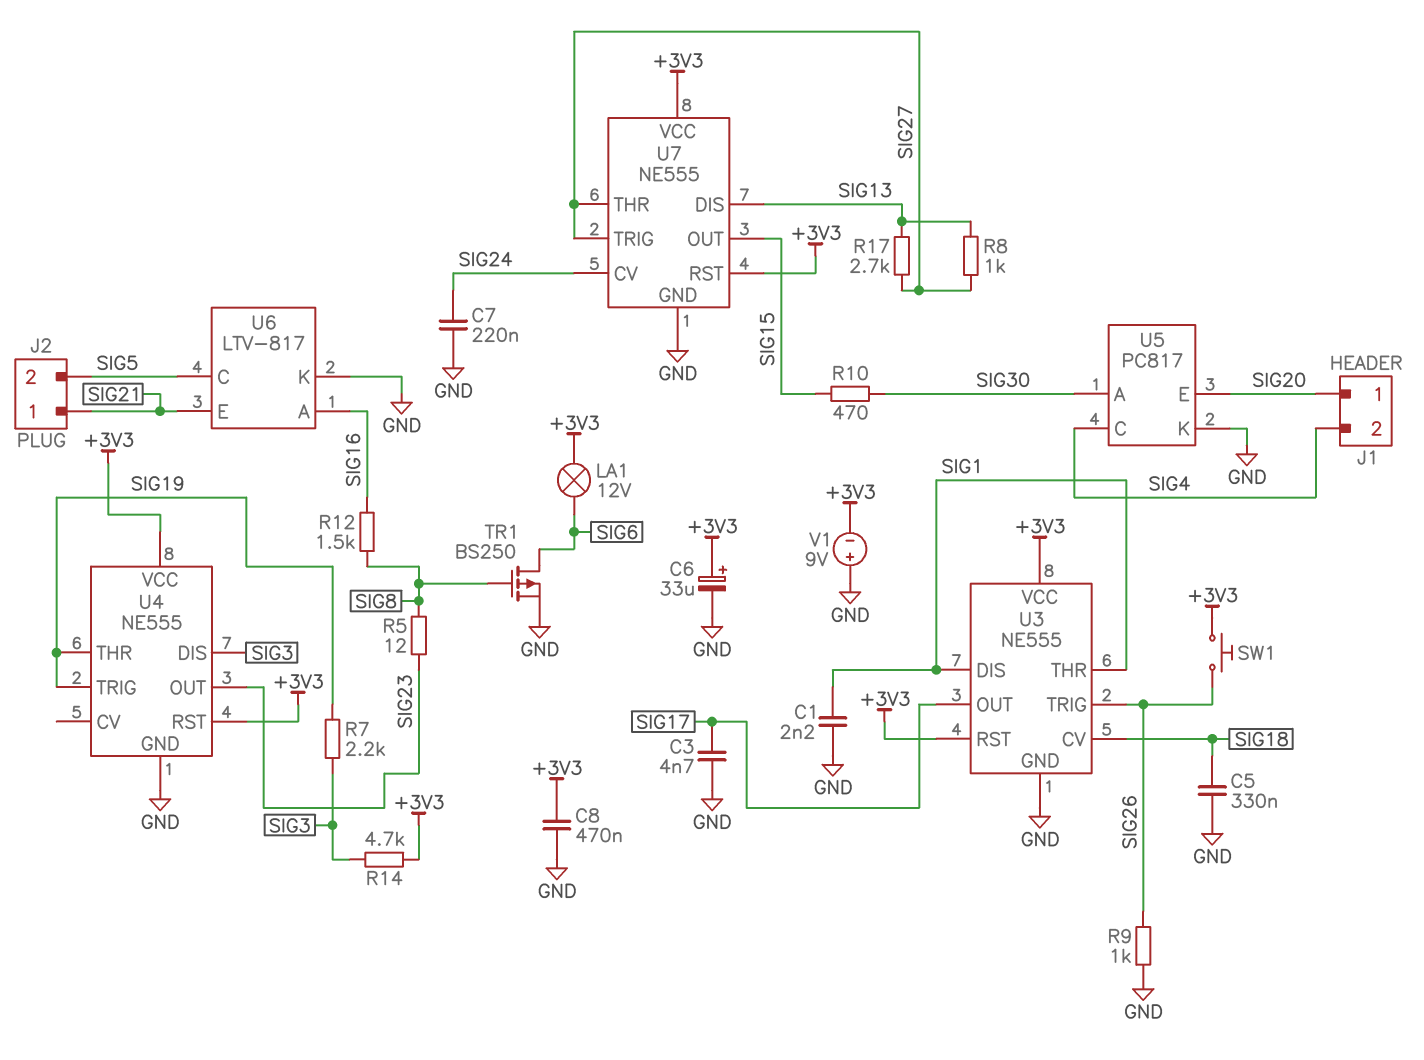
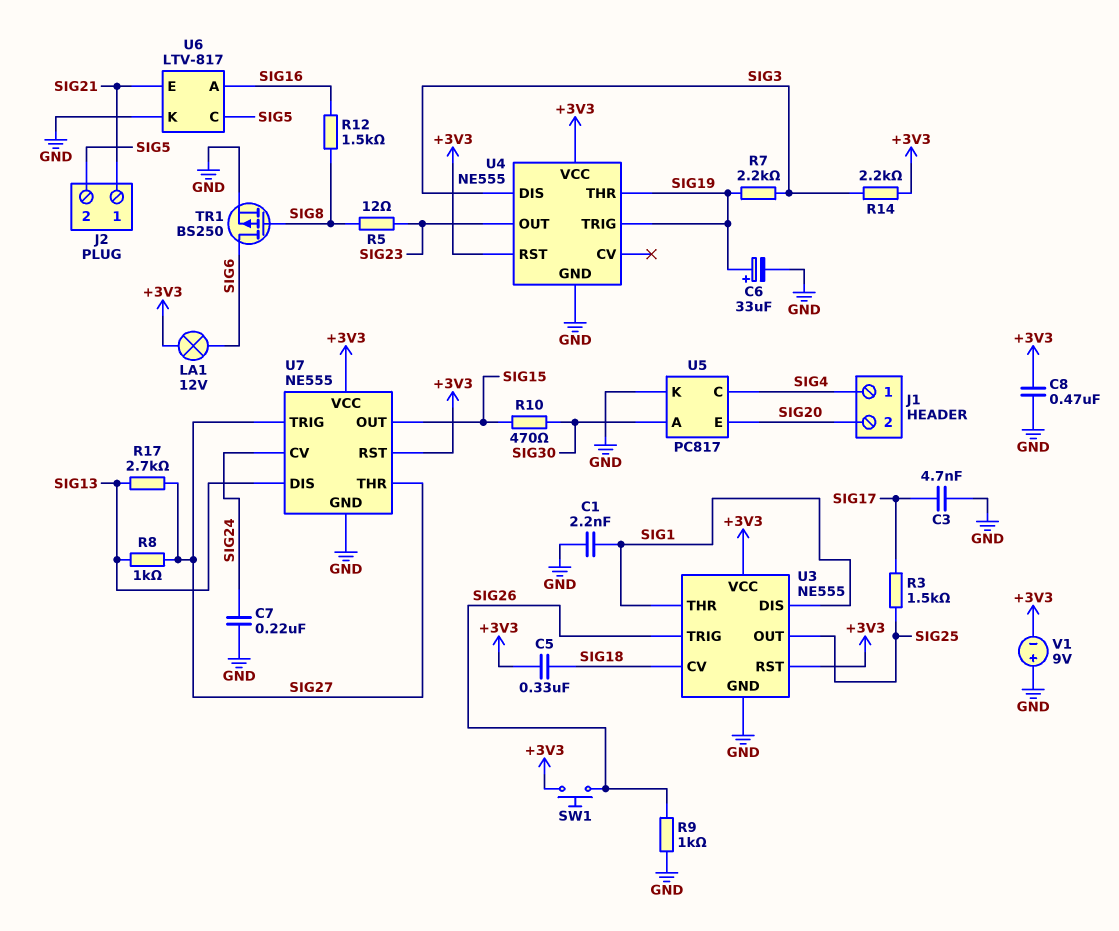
C5: 330nF (GND, SIG18) -> 330nF (+3V3, SIG18)
C6: 33uF (plus +3V3, minus GND) -> 33uF (plus SIG19, minus GND)
J1 pin 1: SIG20 -> SIG4
J1 pin 2: SIG4 -> SIG20
R3: none -> 1.5k (SIG17, SIG25)
R14: 4.7k (+3V3, SIG3) -> 2.2k (+3V3, SIG3)
U3 pin OUT: SIG17 -> SIG25

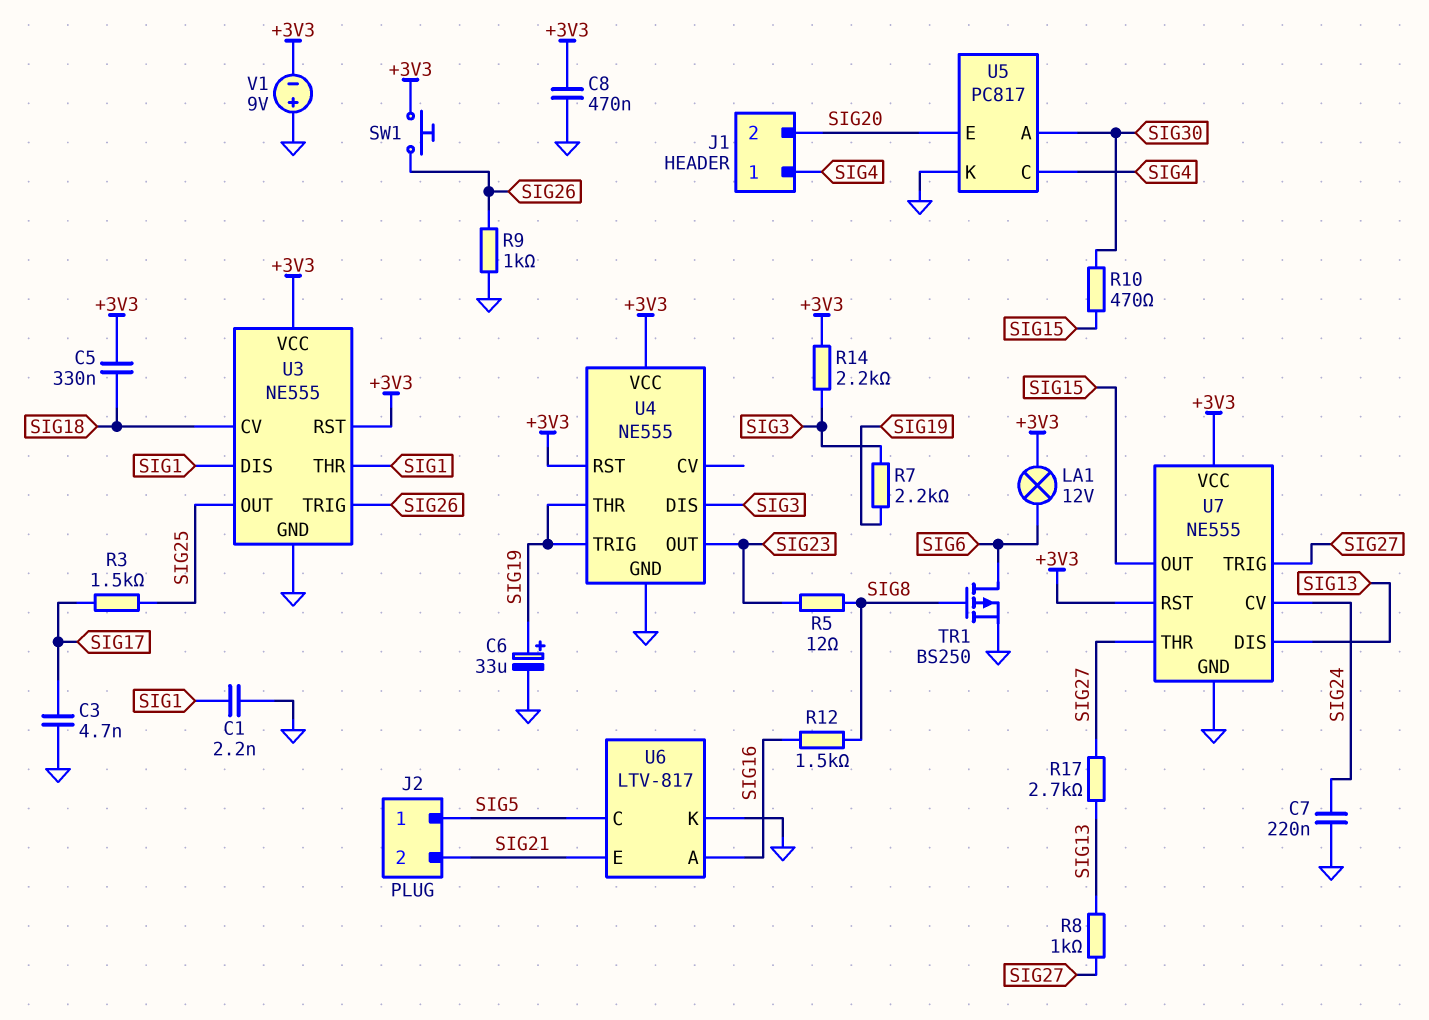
J2 pin 1: SIG21 -> SIG5
J2 pin 2: SIG5 -> SIG21

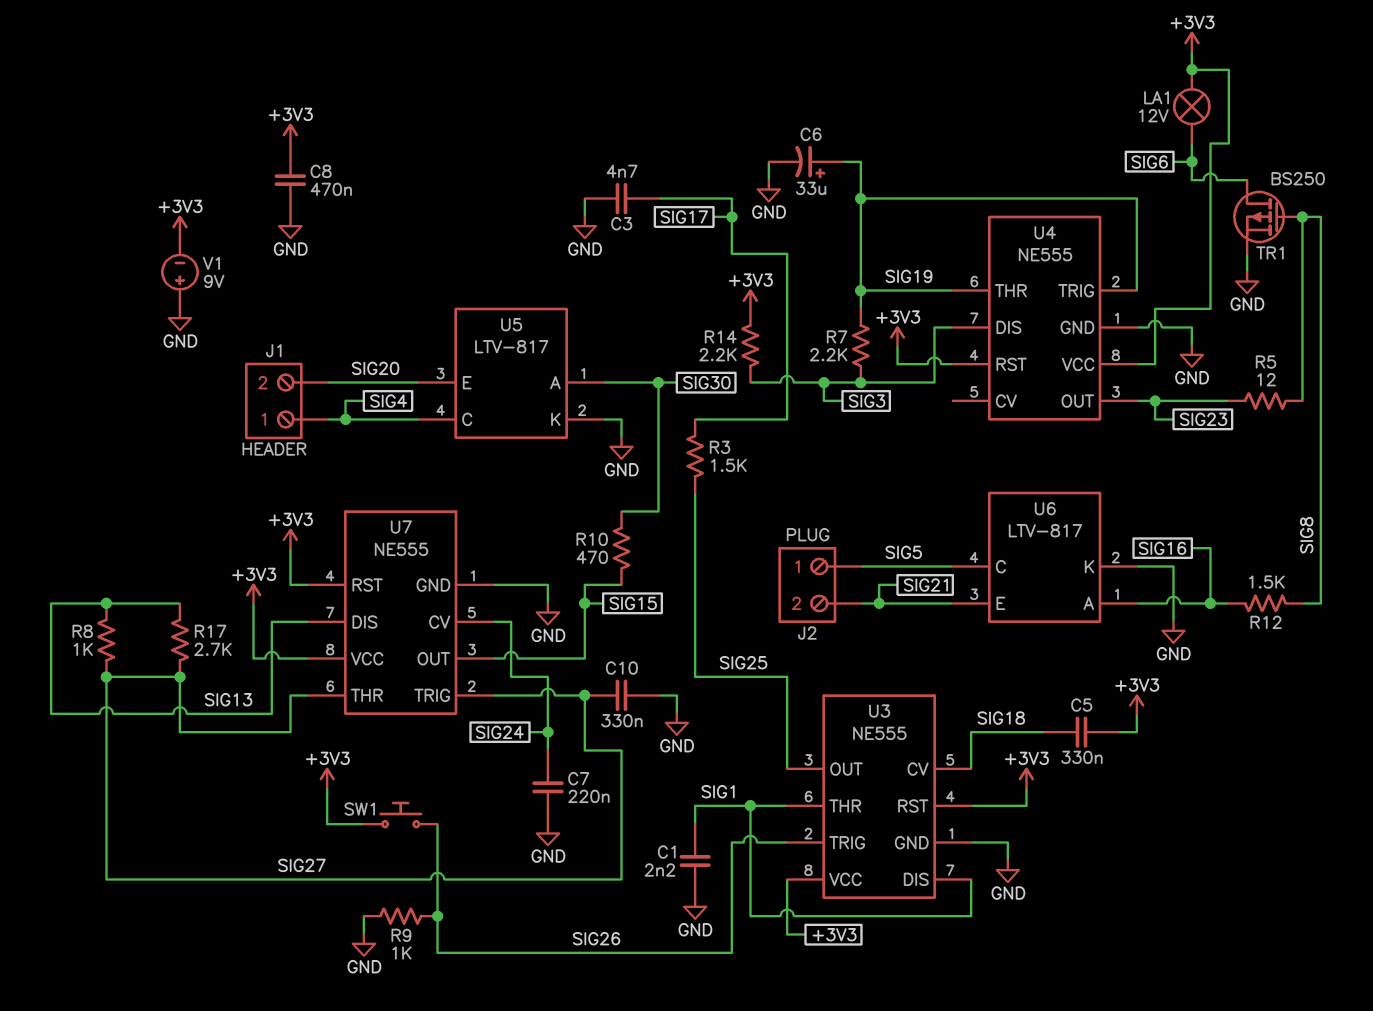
C10: none -> 330nF (GND, SIG27)
U5: PC817 -> LTV-817

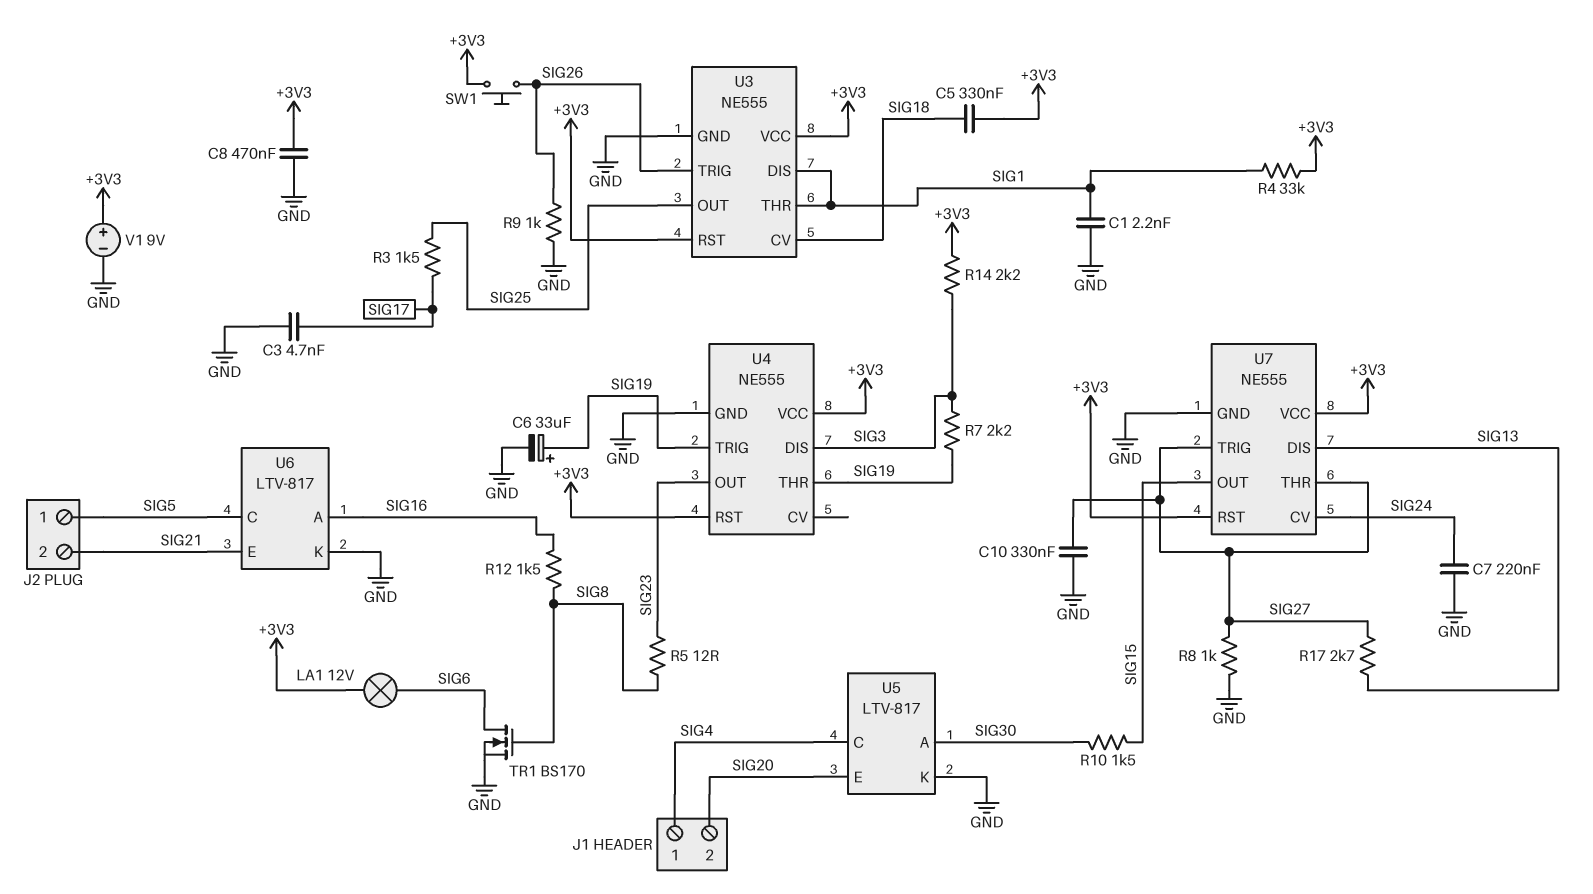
R4: none -> 33k (+3V3, SIG1)
R8: 1k (SIG13, SIG27) -> 1k (GND, SIG27)
R10: 470 (SIG15, SIG30) -> 1.5k (SIG15, SIG30)
TR1: PMOS BS250 (G SIG8, D SIG6, S GND) -> NMOS BS170 (G SIG8, D SIG6, S GND)
V1: 9V (plus GND, minus +3V3) -> 9V (plus +3V3, minus GND)

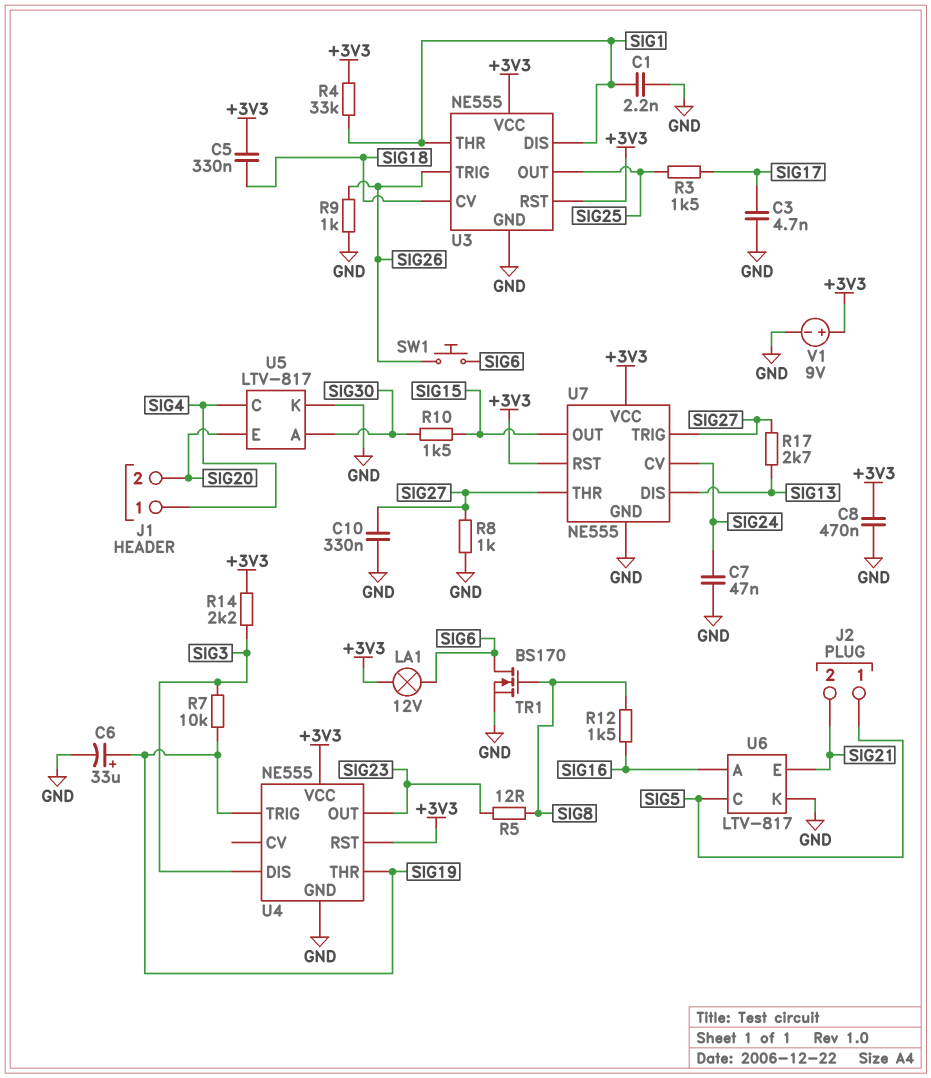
C7: 220nF (GND, SIG24) -> 47nF (GND, SIG24)
R7: 2.2k (SIG3, SIG19) -> 10k (SIG3, SIG19)
SW1: button (+3V3, SIG26) -> button (SIG6, SIG26)

